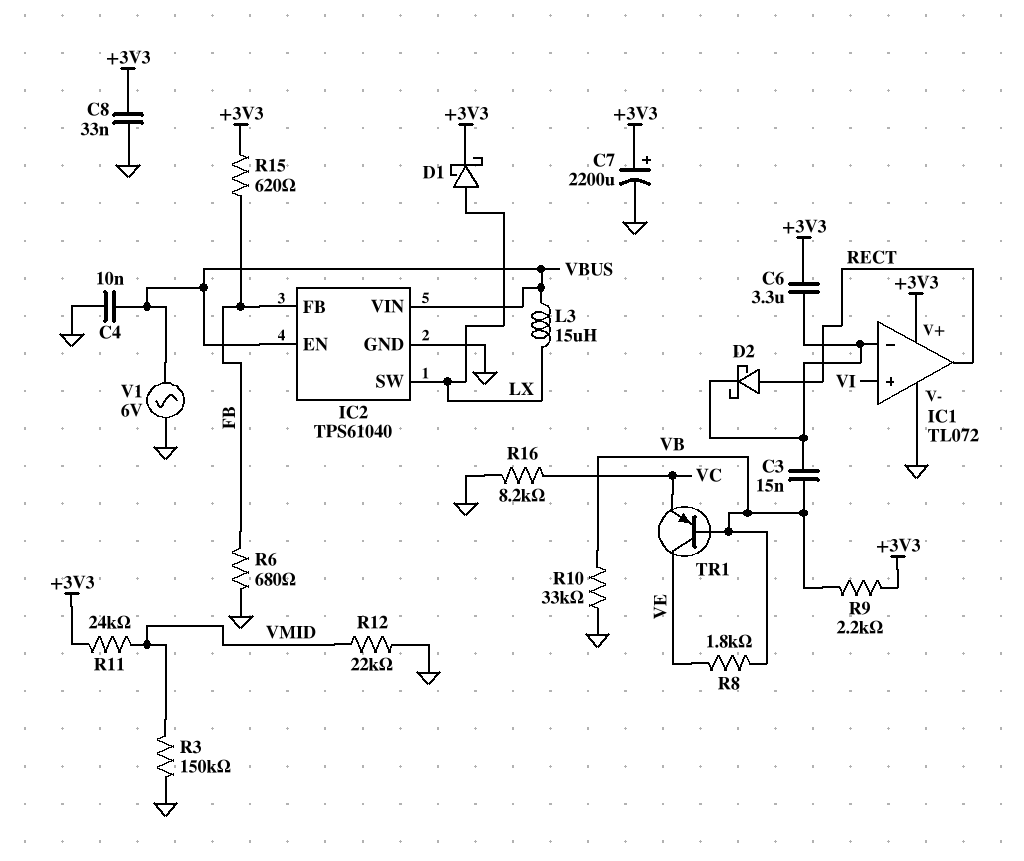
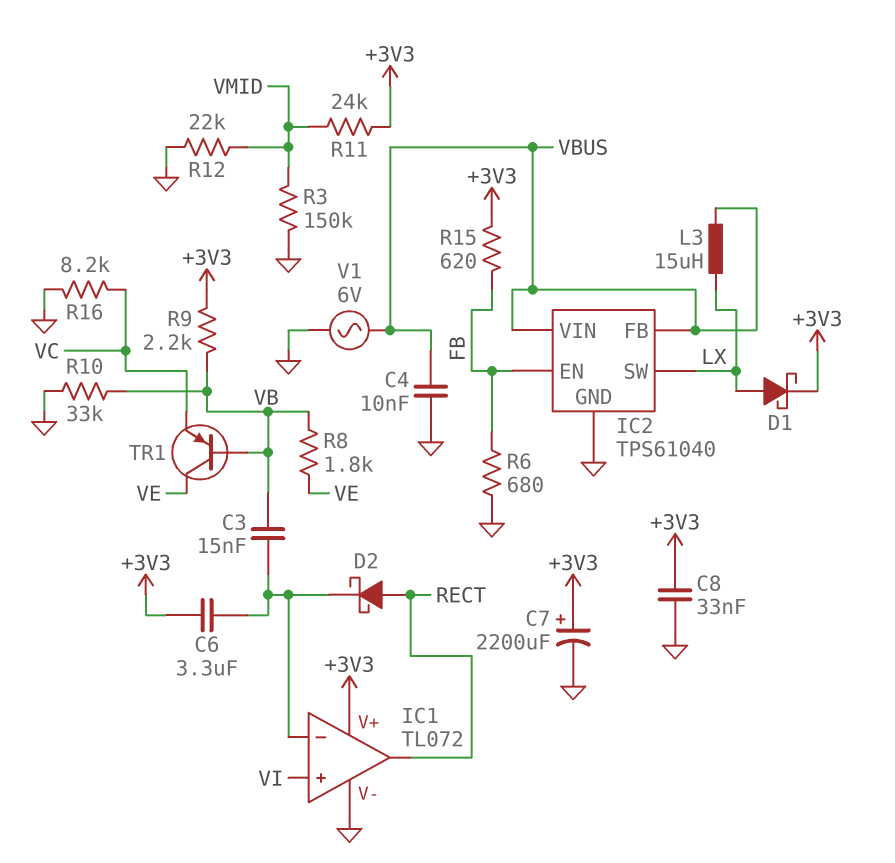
IC2 pin EN: VBUS -> FB
IC2 pin FB: FB -> VBUS

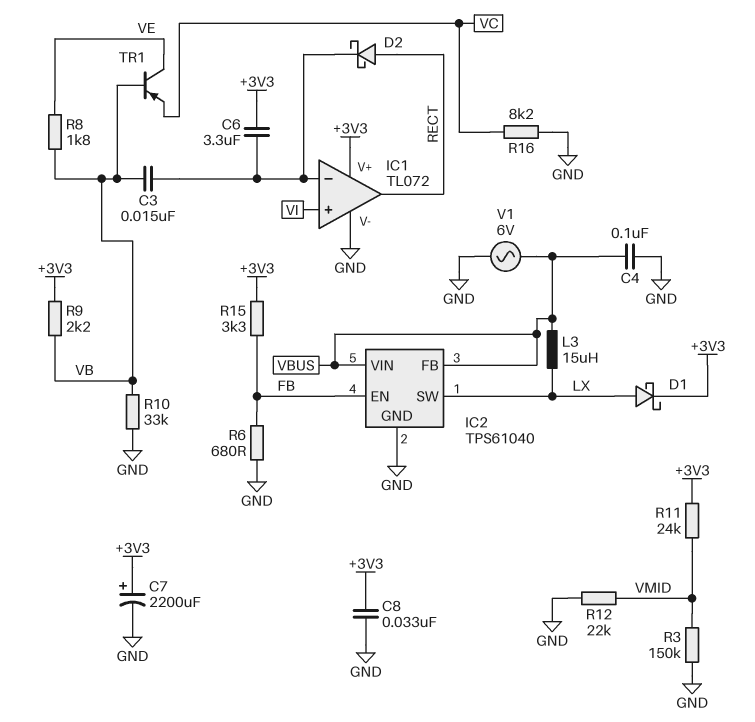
C4: 10nF (GND, VBUS) -> 100nF (GND, VBUS)
R15: 620 (+3V3, FB) -> 3.3k (+3V3, FB)

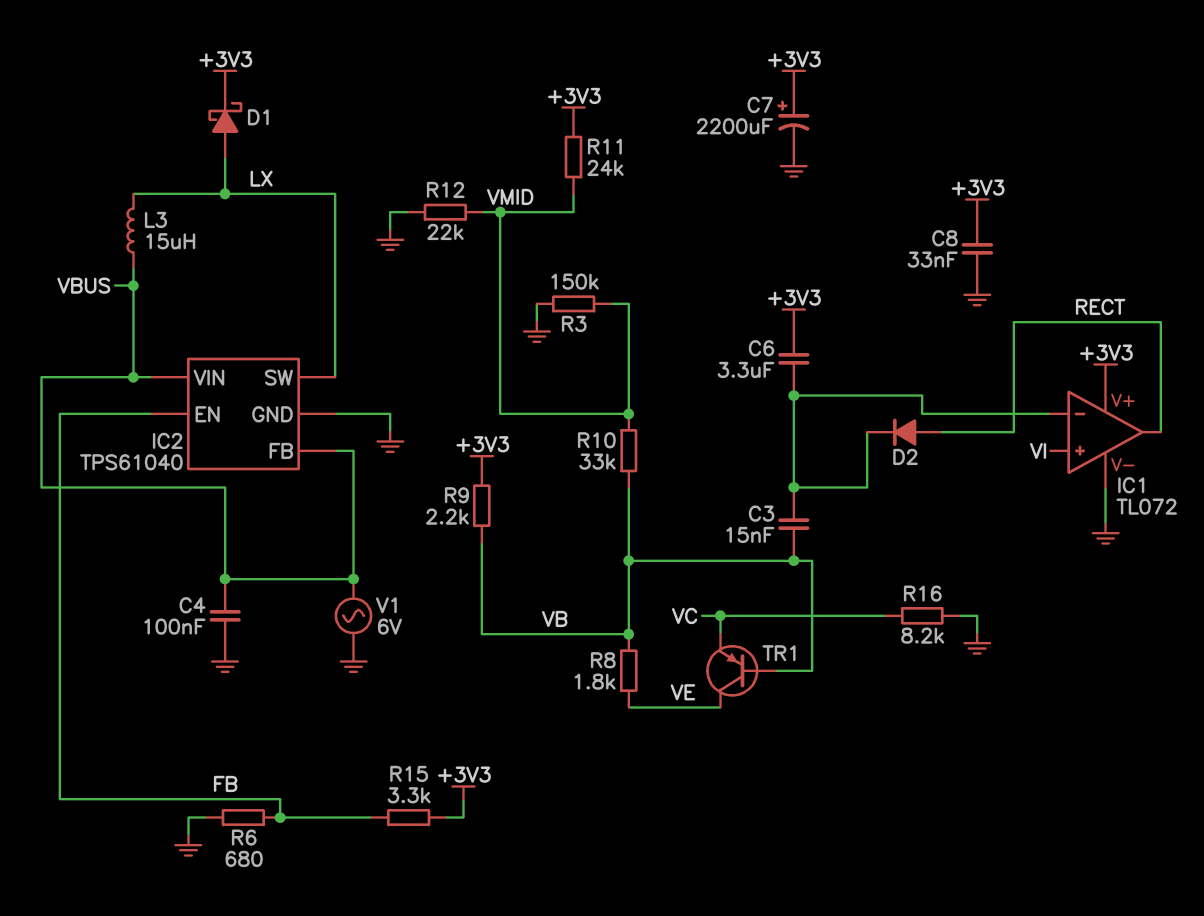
D2: schottky (A RECT, K IC1/in-) -> diode (A RECT, K IC1/in-)
R10: 33k (GND, VB) -> 33k (VB, VMID)

